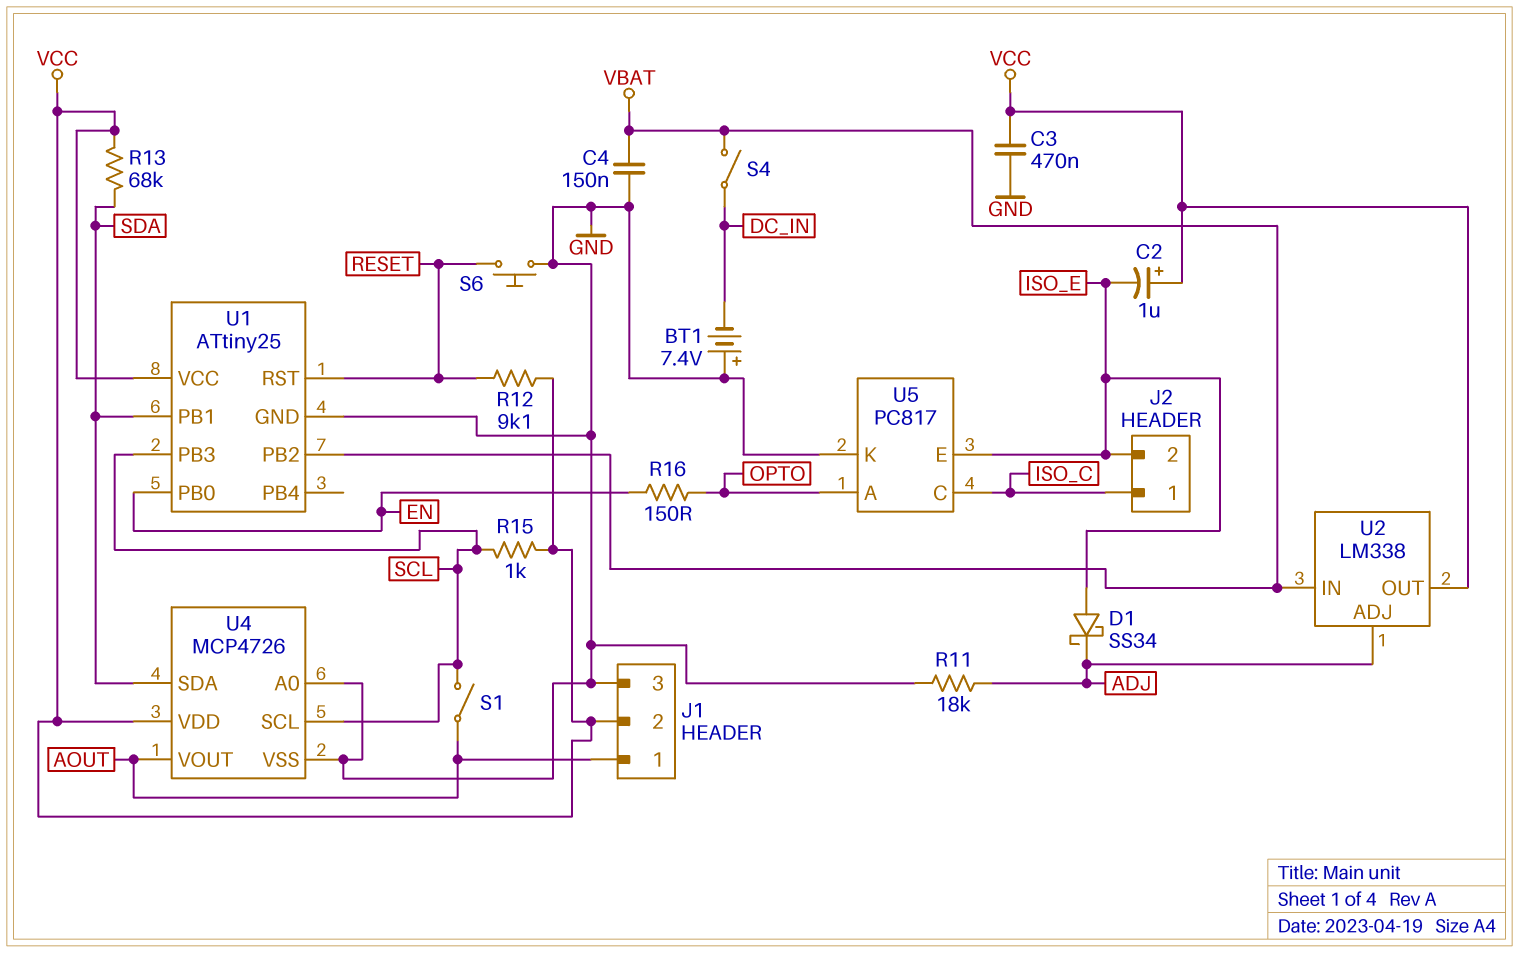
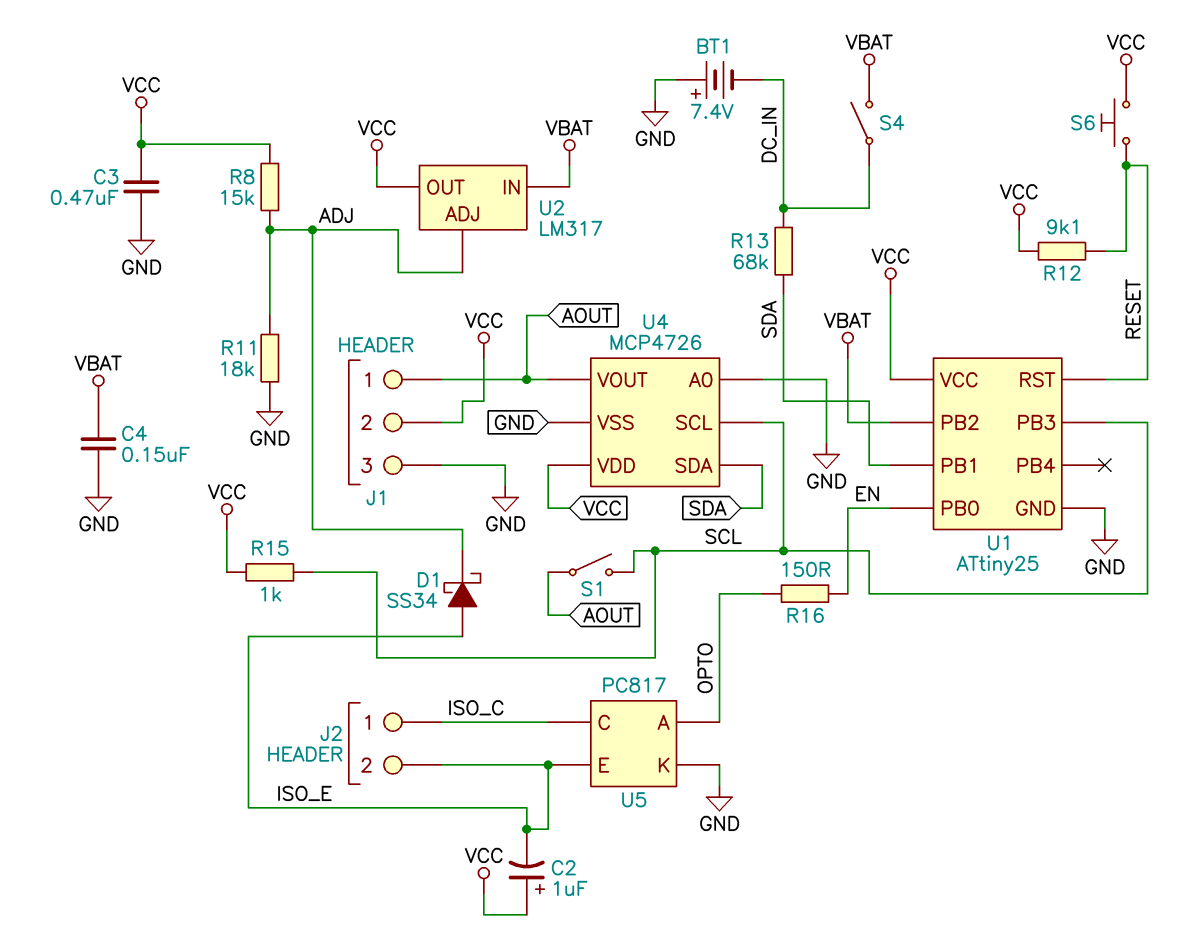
R8: none -> 15k (ADJ, VCC)
R13: 68k (SDA, VCC) -> 68k (DC_IN, SDA)
S6: button (GND, RESET) -> button (RESET, VCC)
U2: LM338 -> LM317

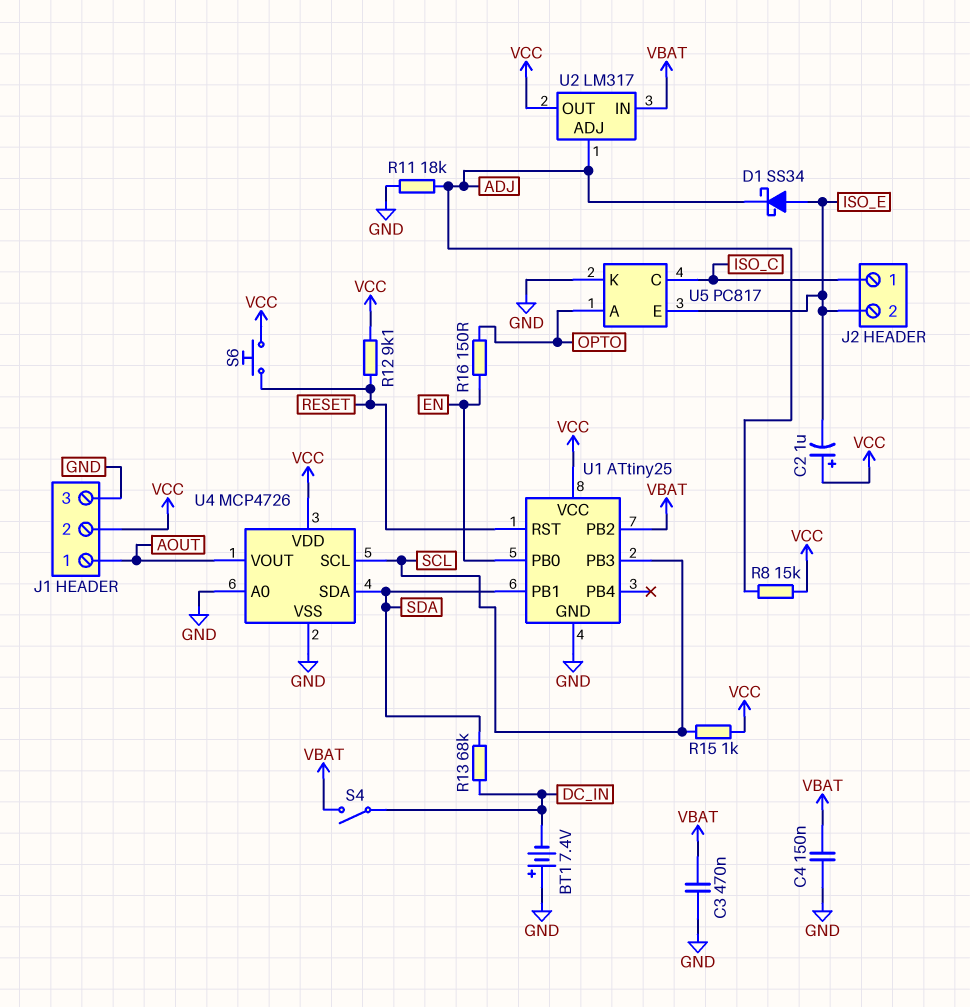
C3: 470nF (GND, VCC) -> 470nF (GND, VBAT)
S1: switch (AOUT, SCL) -> none

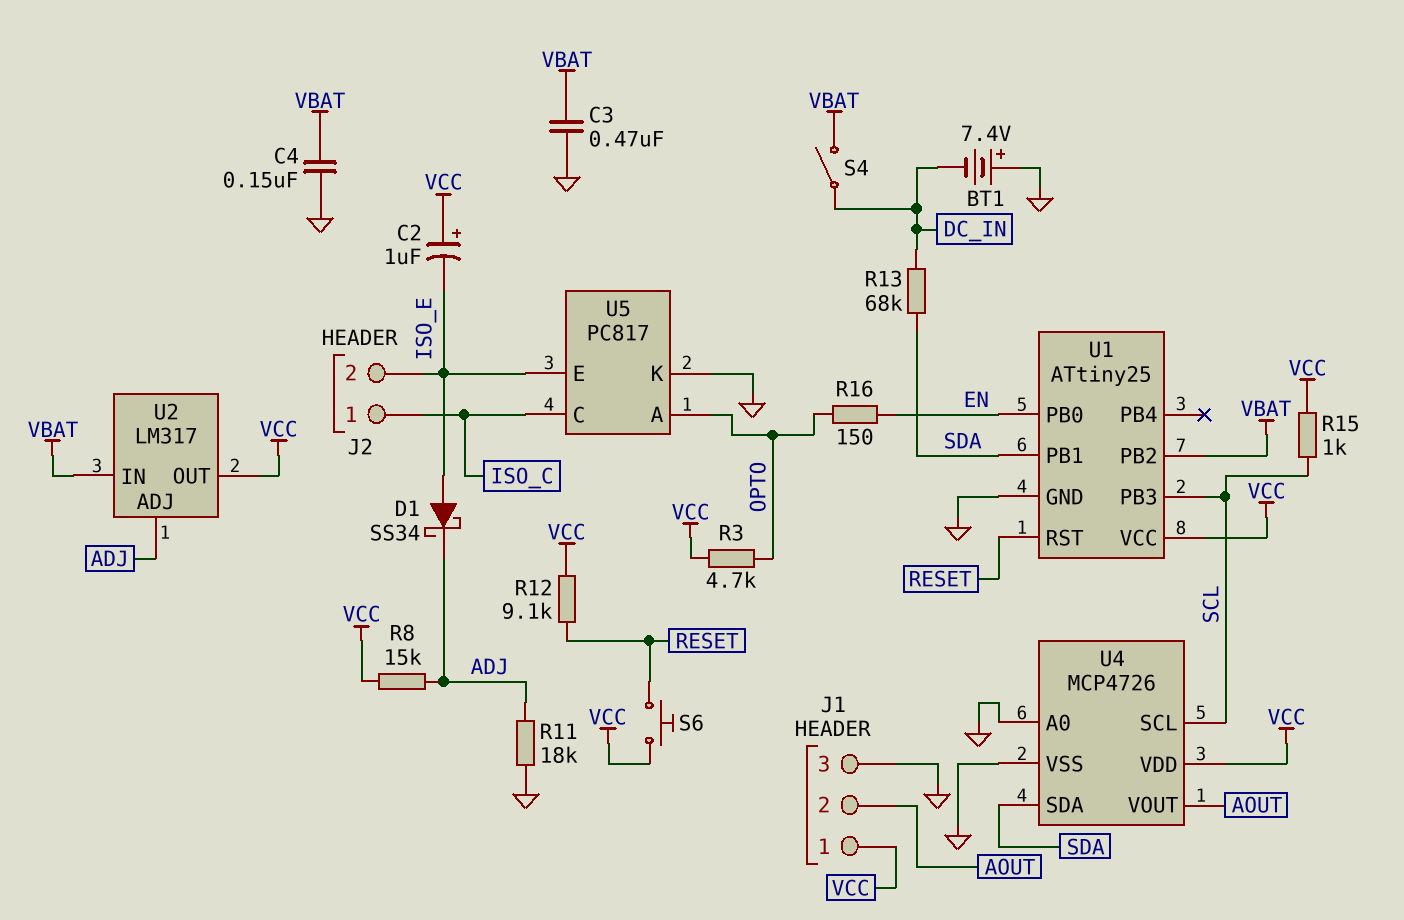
J1 pin 1: AOUT -> VCC
J1 pin 2: VCC -> AOUT
R3: none -> 4.7k (OPTO, VCC)

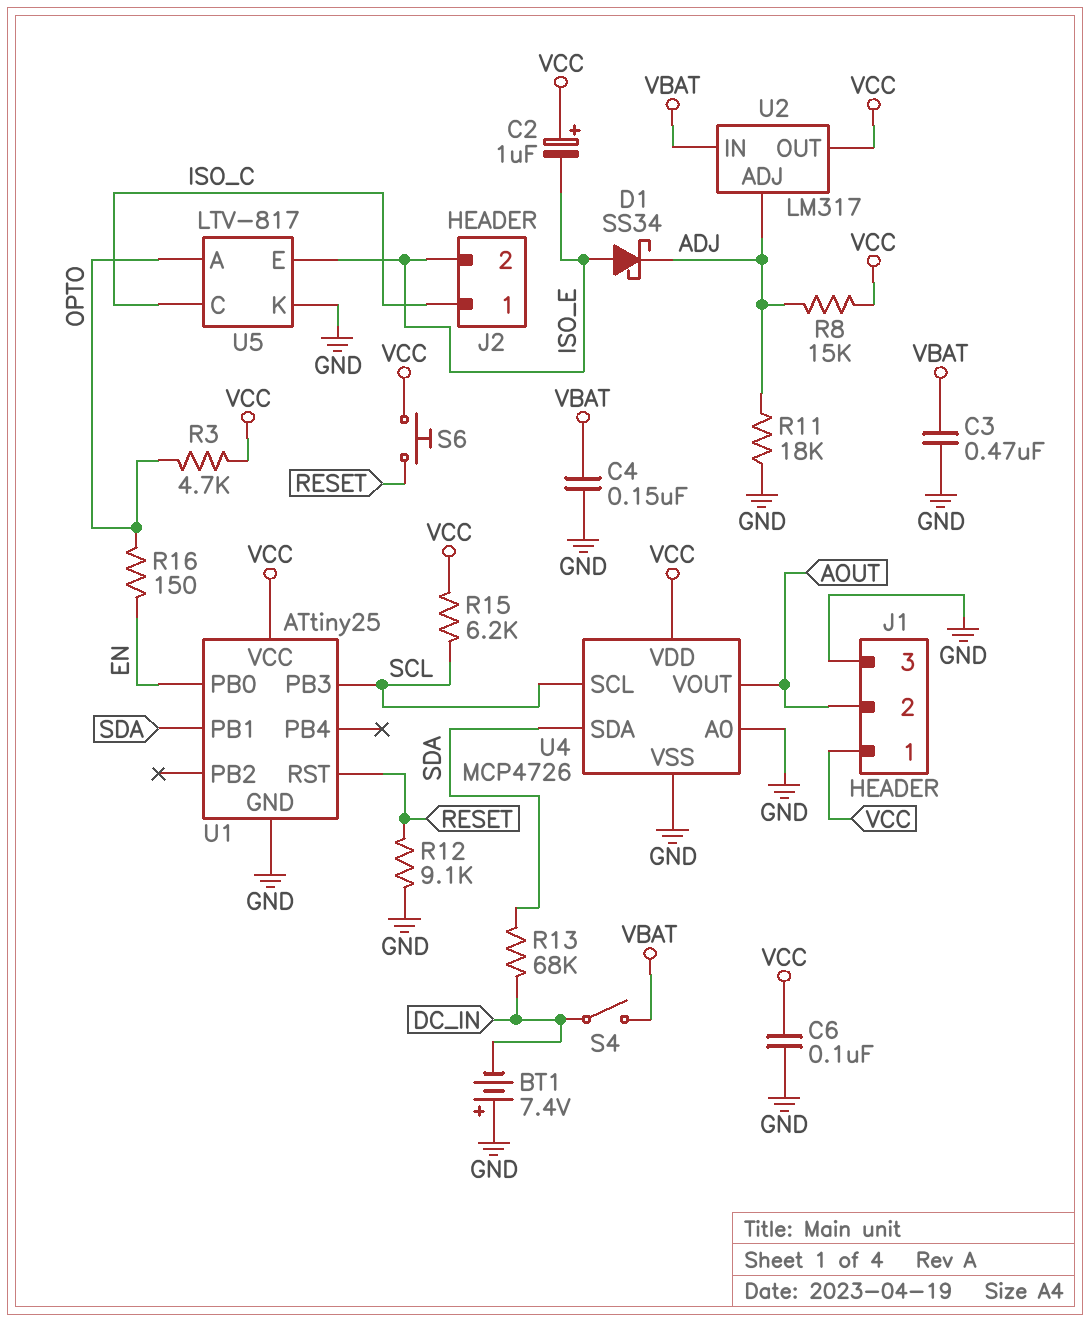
C6: none -> 100nF (GND, VCC)
R12: 9.1k (RESET, VCC) -> 9.1k (GND, RESET)
R15: 1k (SCL, VCC) -> 6.2k (SCL, VCC)
U1 pin PB2: VBAT -> none
U5: PC817 -> LTV-817

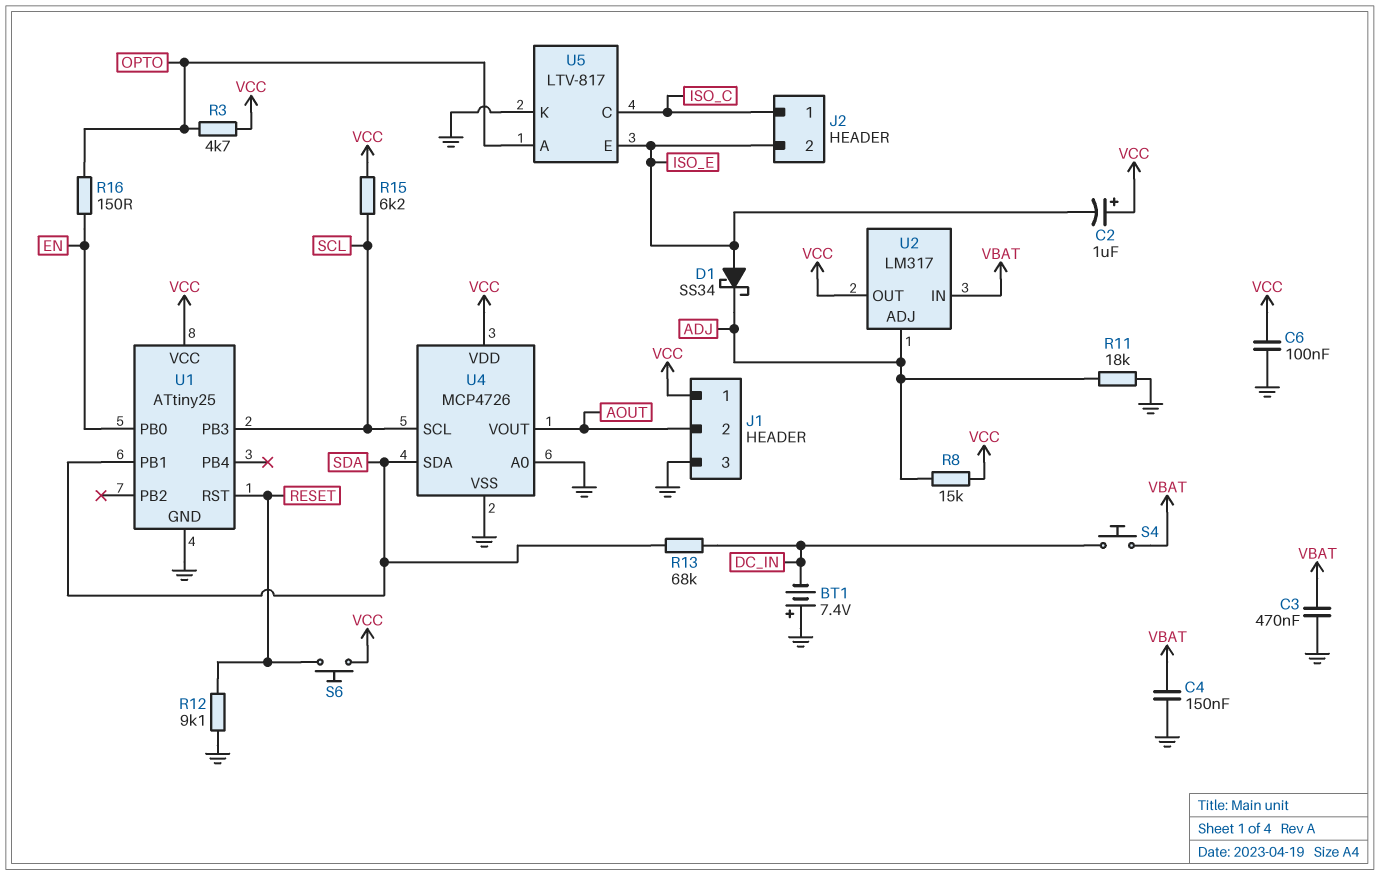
S4: switch (DC_IN, VBAT) -> button (DC_IN, VBAT)

